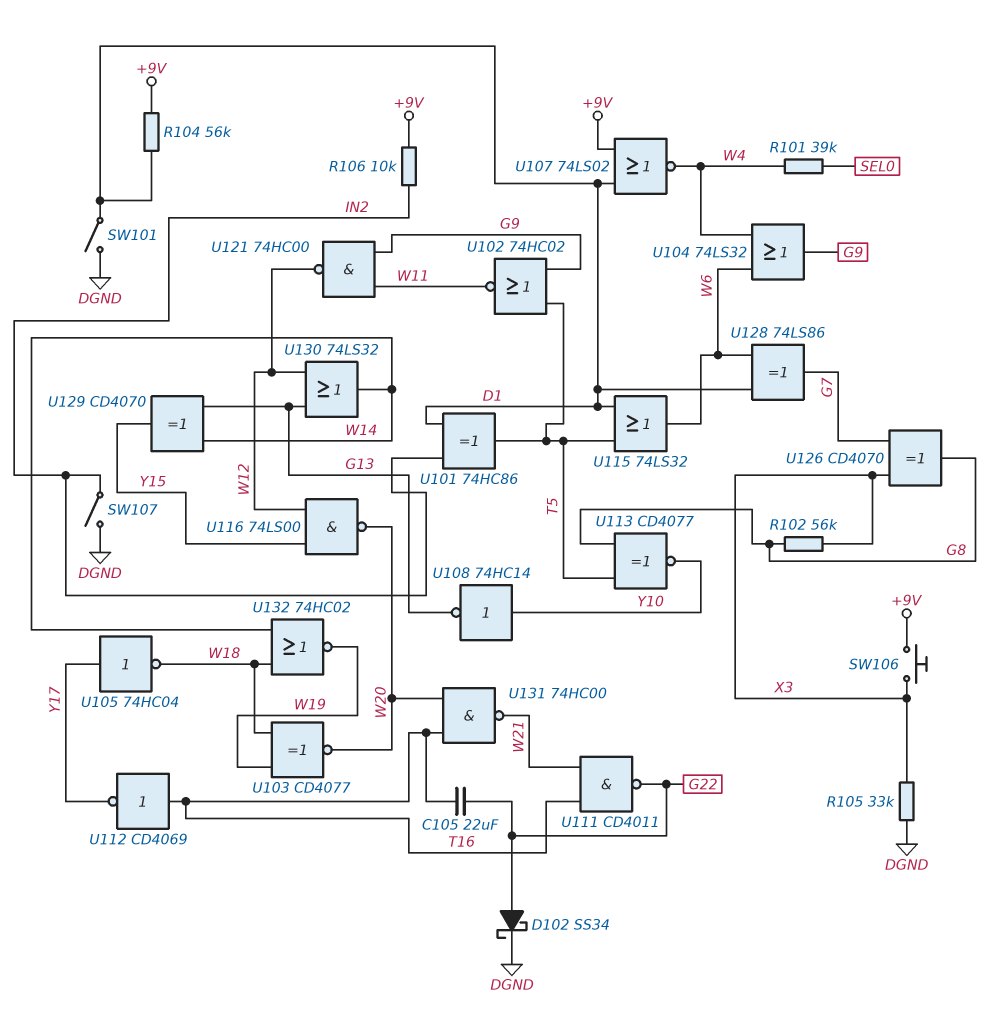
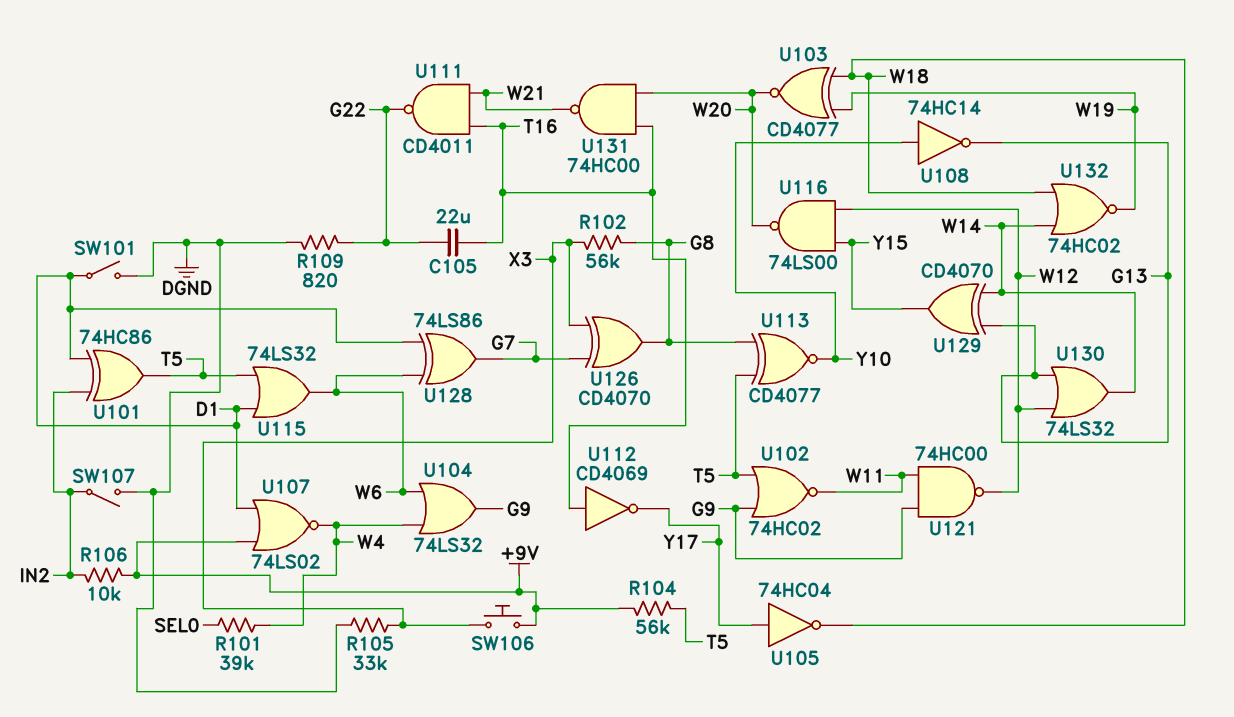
D102: schottky SS34 (A G22, K DGND) -> none
R104: 56k (+9V, D1) -> 56k (+9V, T5)
R109: none -> 820 (DGND, G22)

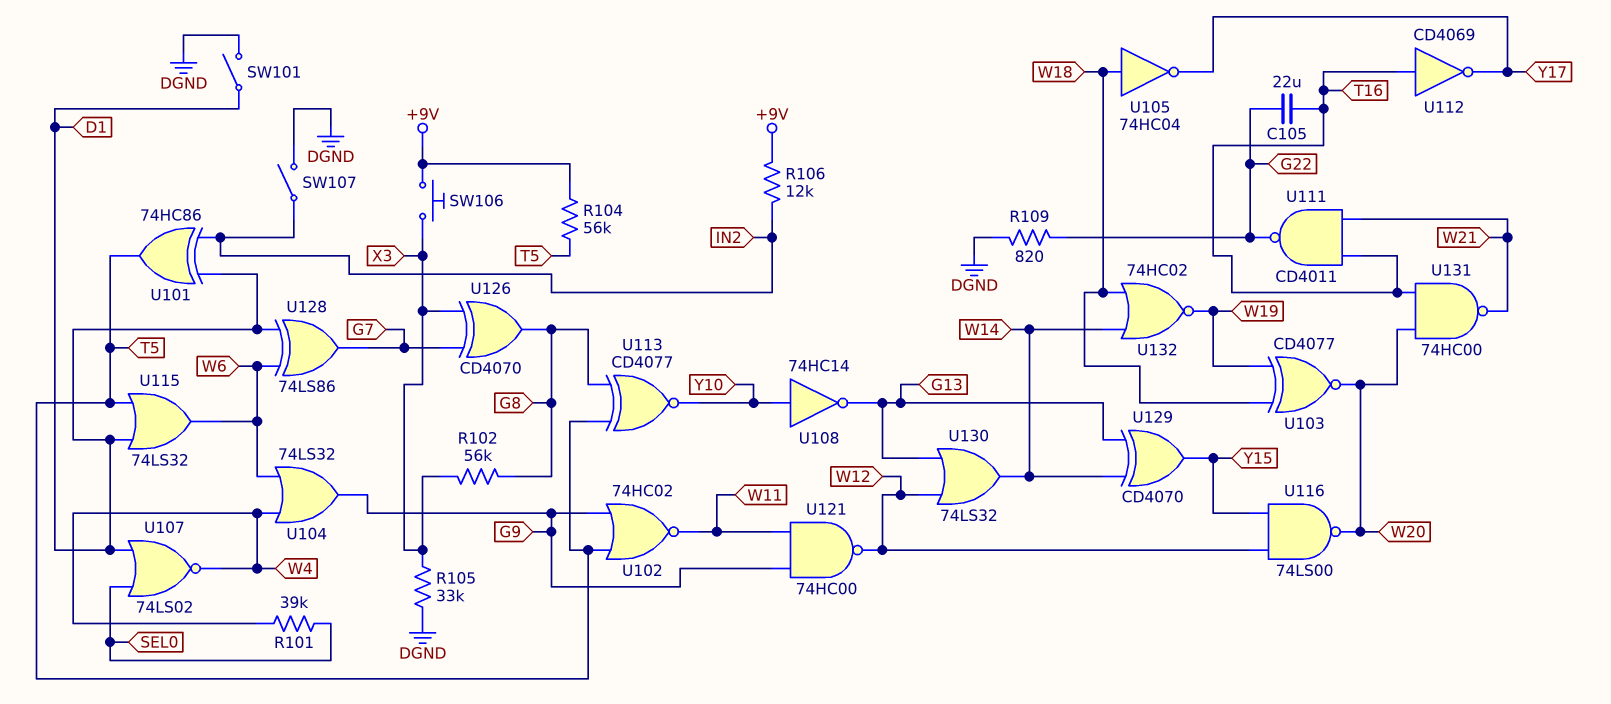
R106: 10k (+9V, IN2) -> 12k (+9V, IN2)
U105: NOT 74HC04 (in Y17, out W18) -> NOT 74HC04 (in W18, out Y17)
U107: NOR 74LS02 (in +9V, in D1, out W4) -> NOR 74LS02 (in D1, in SEL0, out W4)

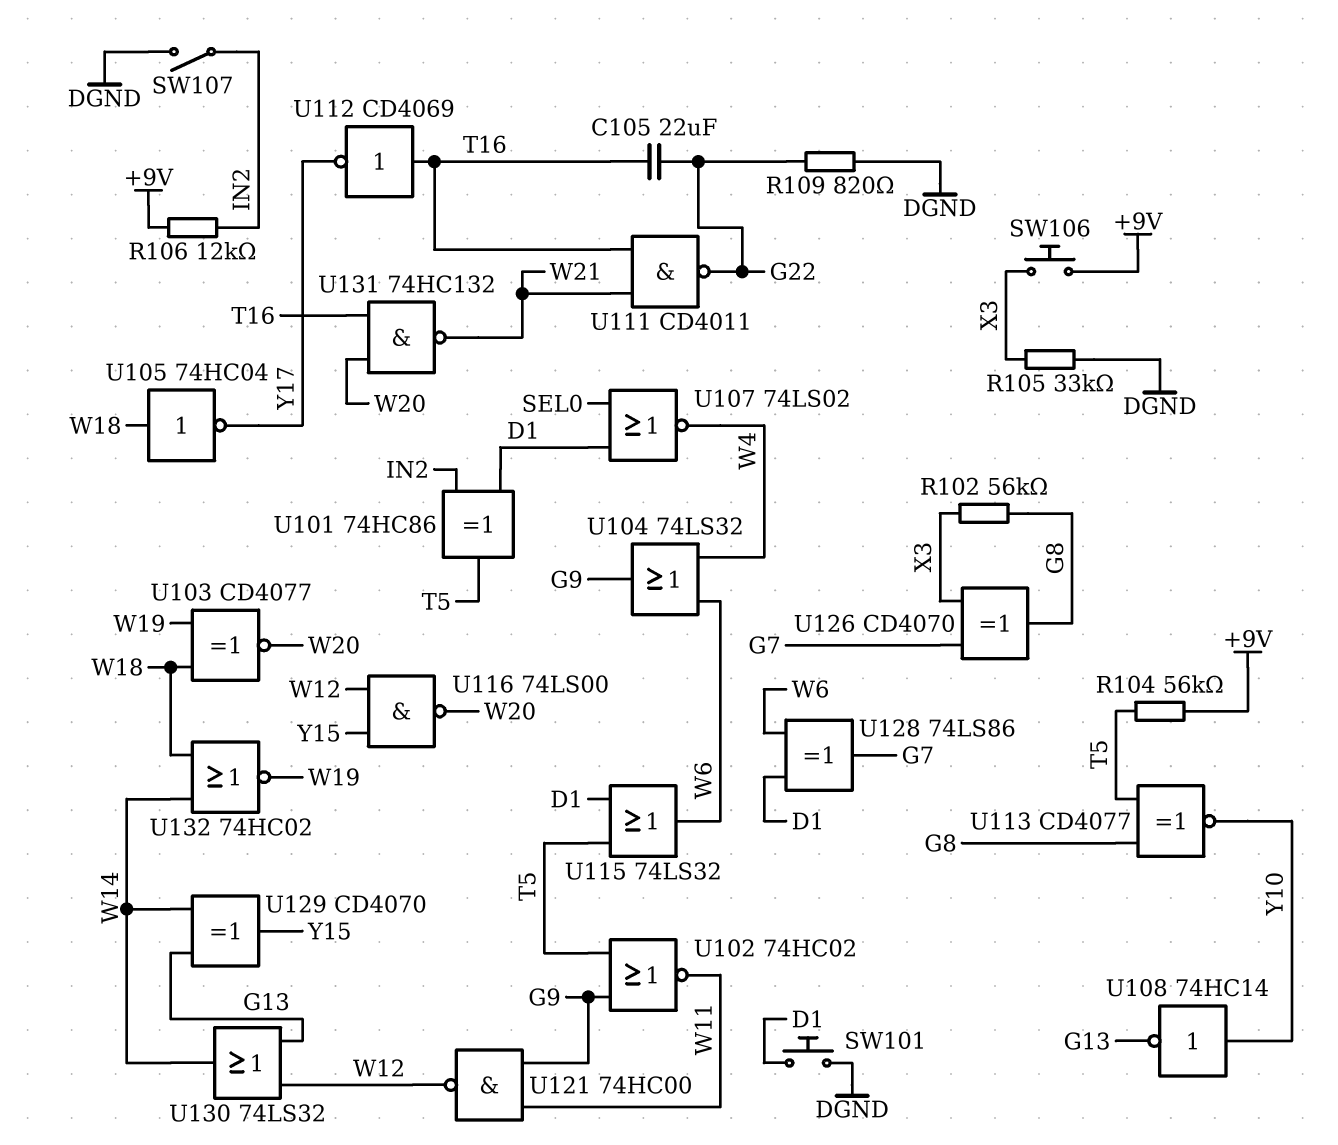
R101: 39k (SEL0, W4) -> none
SW101: switch (D1, DGND) -> button (D1, DGND)
U131: NAND 74HC00 (in T16, in W20, out W21) -> NAND 74HC132 (in T16, in W20, out W21)

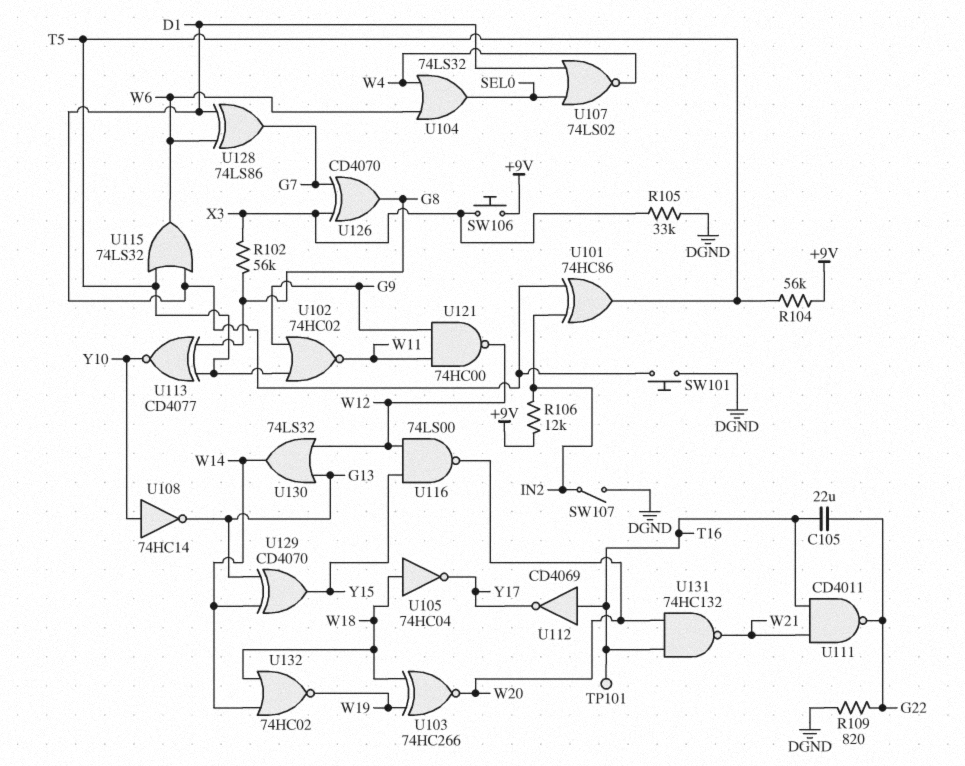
TP101: none -> test point (T16)
U103: XNOR CD4077 (in W18, in W19, out W20) -> XNOR 74HC266 (in W18, in W19, out W20)
U104: OR 74LS32 (in W4, in W6, out G9) -> OR 74LS32 (in W4, in W6, out SEL0)

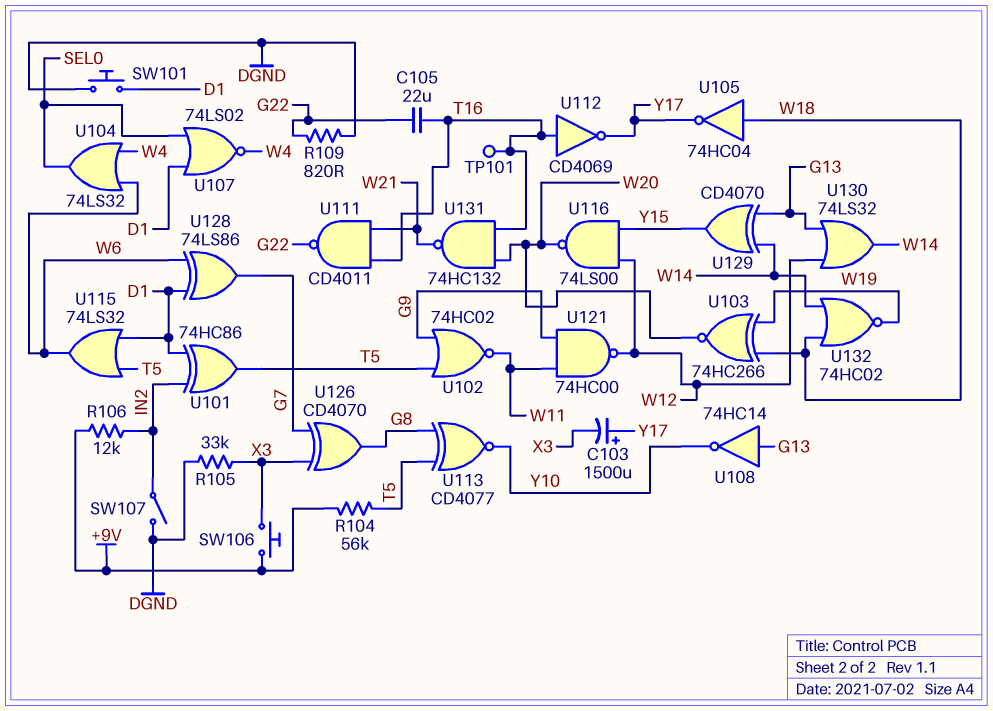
C103: none -> 1500uF (plus Y17, minus X3)
R102: 56k (G8, X3) -> none
U108: NOT 74HC14 (in Y10, out G13) -> NOT 74HC14 (in G13, out Y10)

